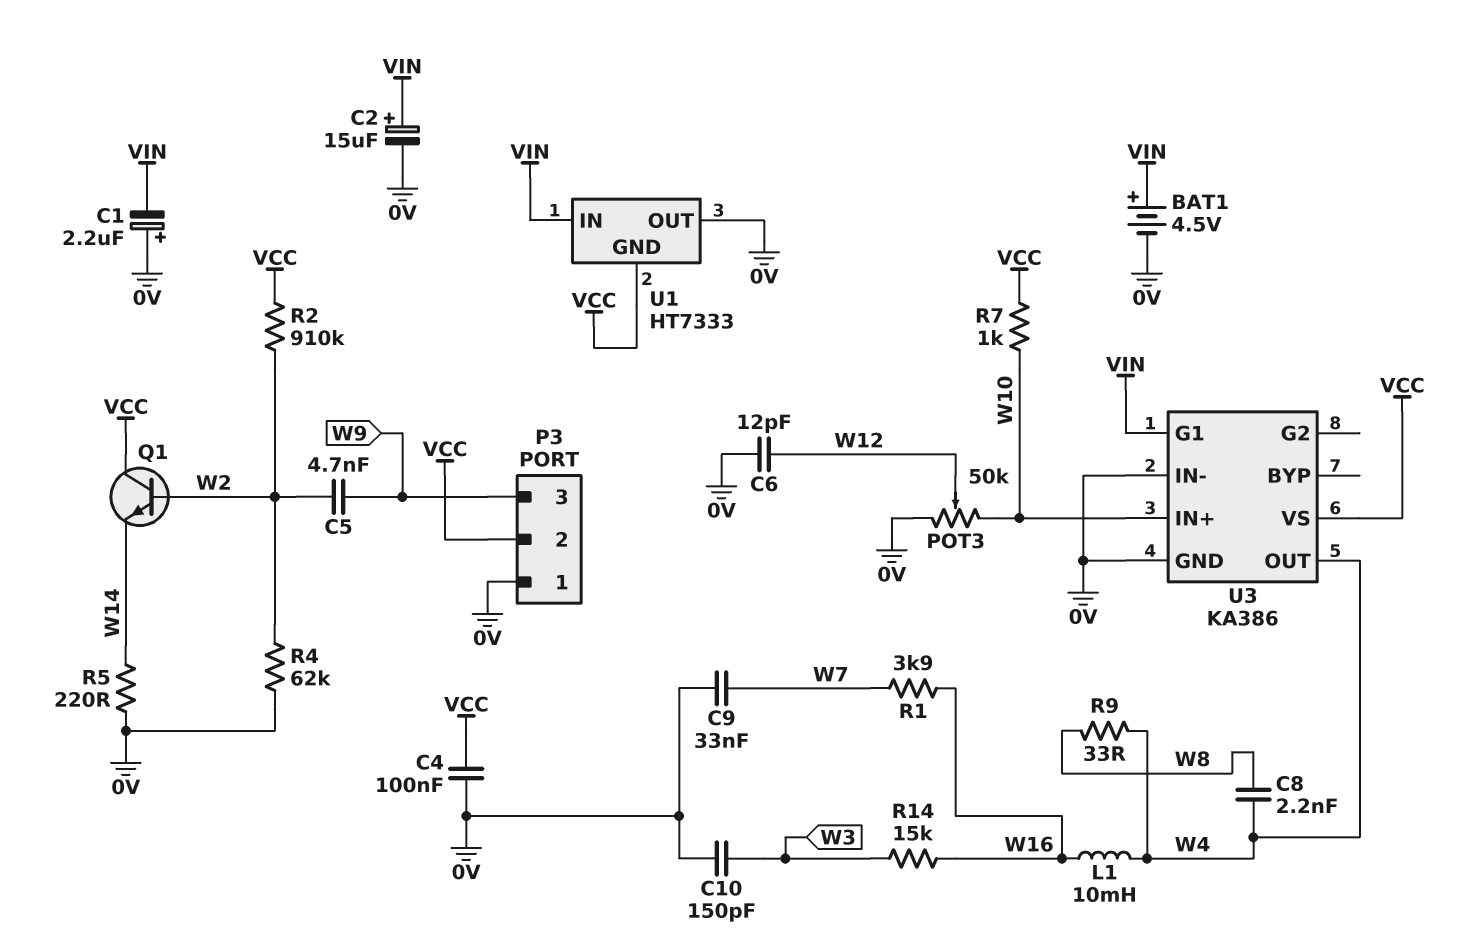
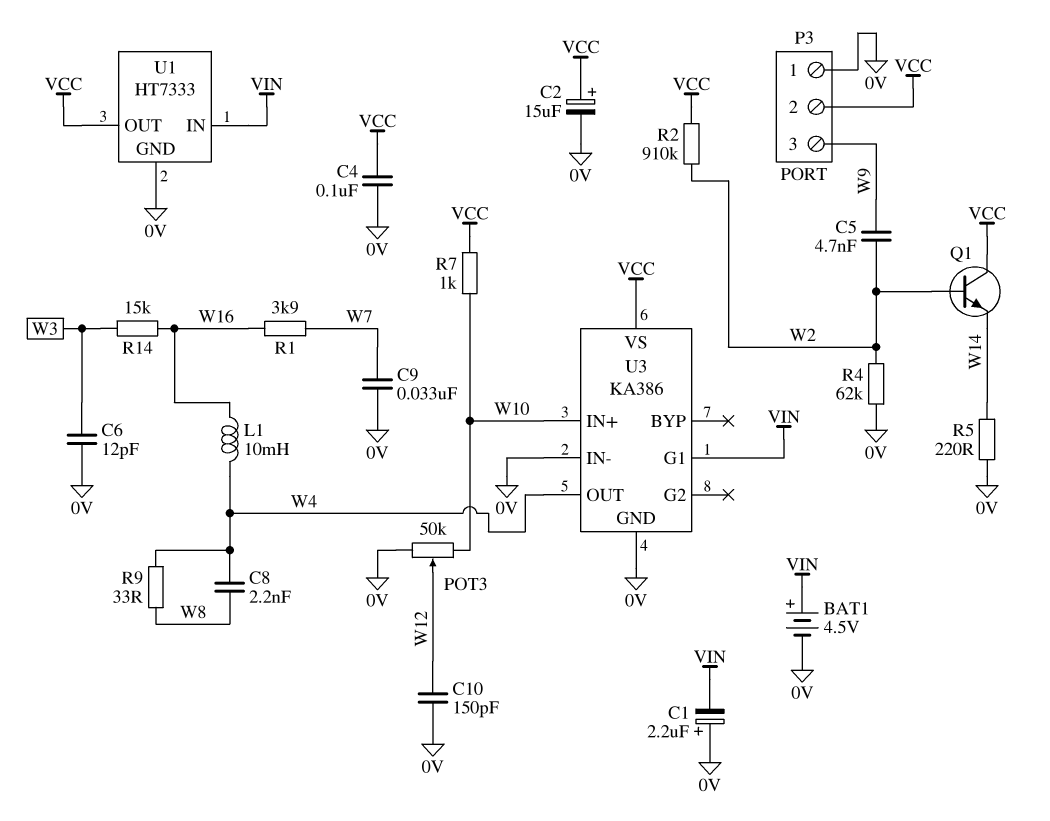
C2: 15uF (plus VIN, minus 0V) -> 15uF (plus VCC, minus 0V)
C6: 12pF (0V, W12) -> 12pF (0V, W3)
C10: 150pF (0V, W3) -> 150pF (0V, W12)
U1 pin GND: VCC -> 0V
U1 pin OUT: 0V -> VCC

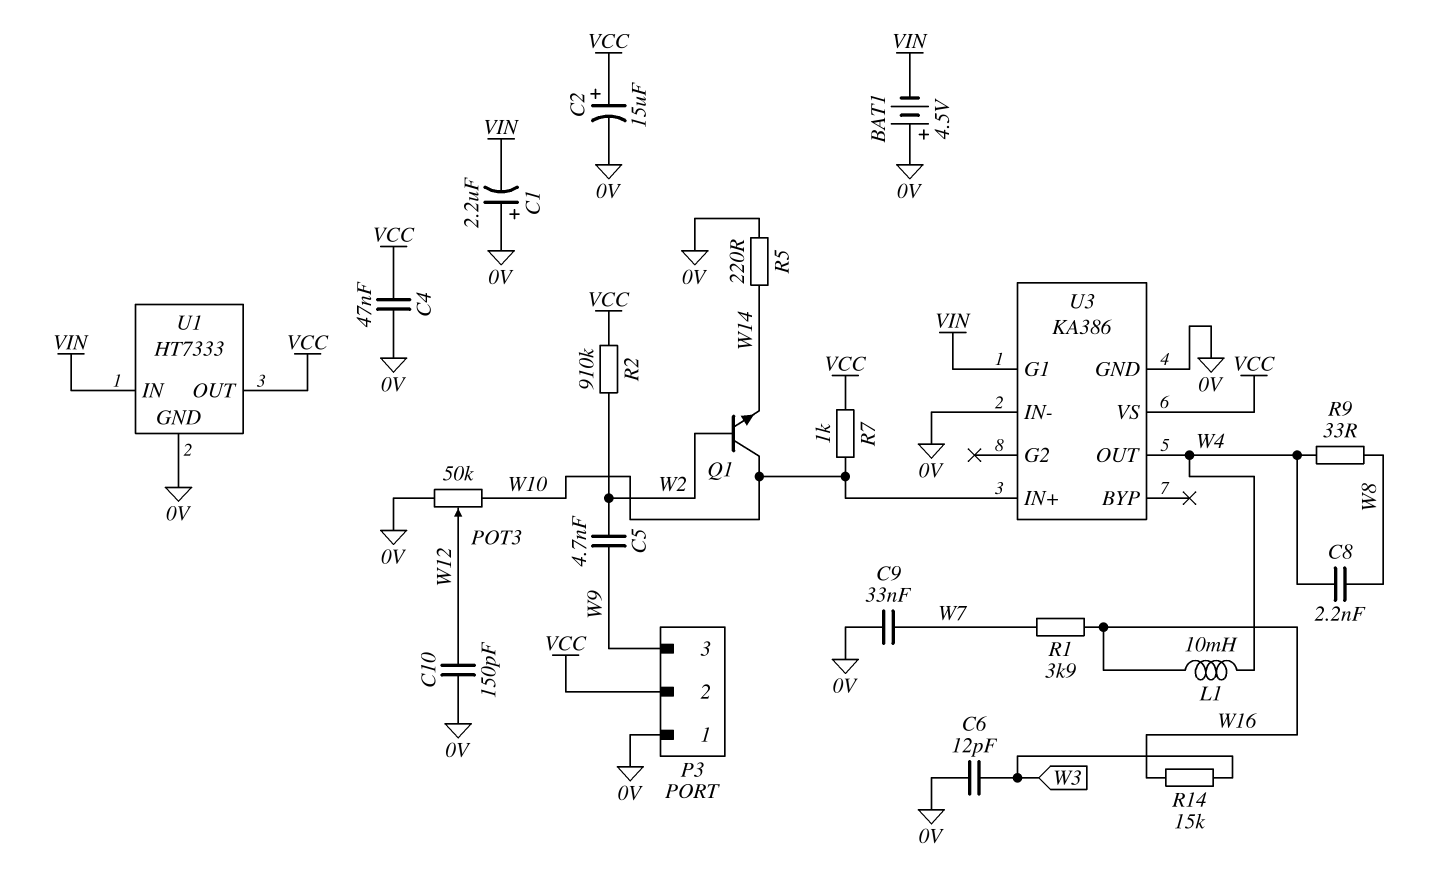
BAT1: 4.5V (plus VIN, minus 0V) -> 4.5V (plus 0V, minus VIN)
C4: 100nF (0V, VCC) -> 47nF (0V, VCC)
Q1: NPN (B W2, C VCC, E W14) -> NPN (B W2, C W10, E W14)
R4: 62k (0V, W2) -> none

